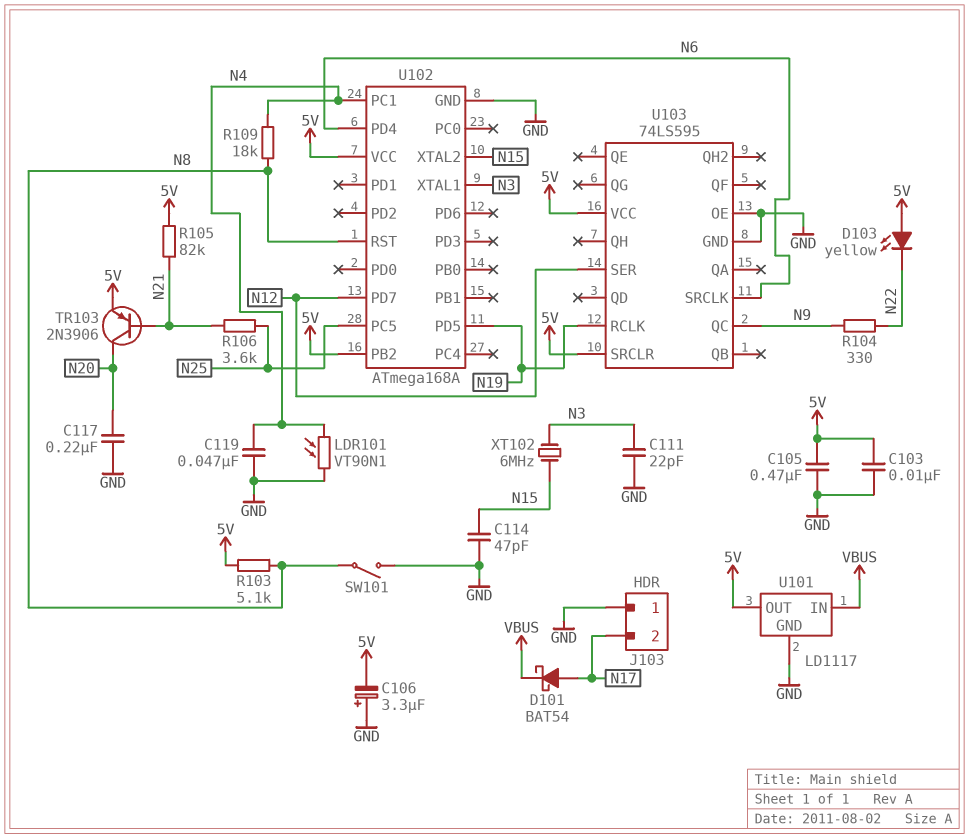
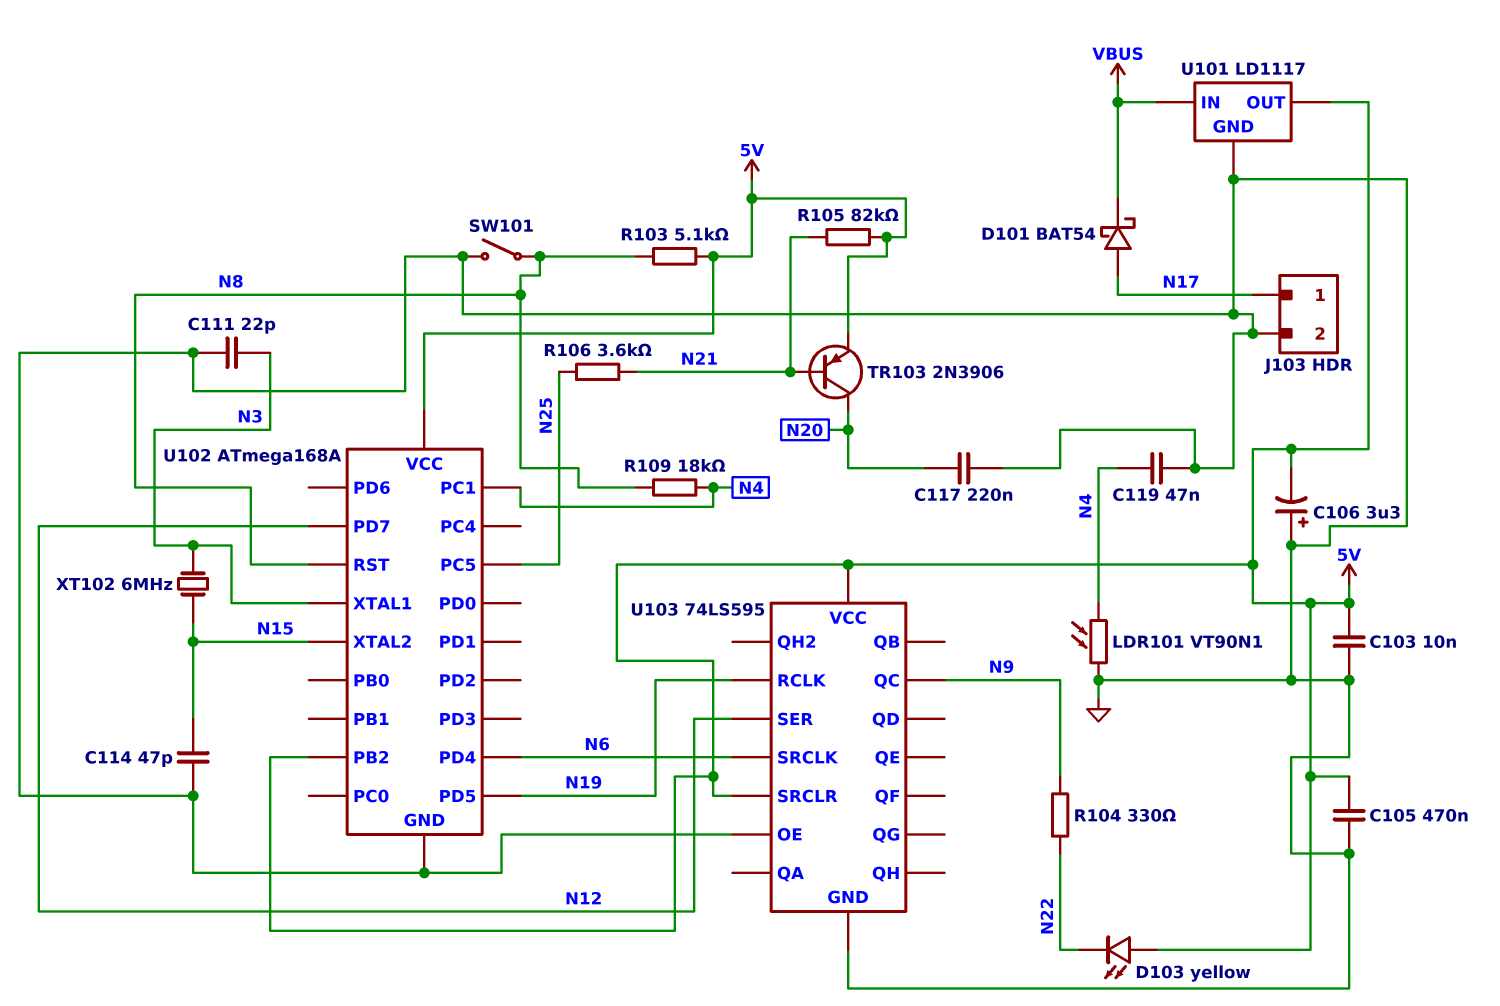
J103 pin 1: GND -> N17
J103 pin 2: N17 -> GND

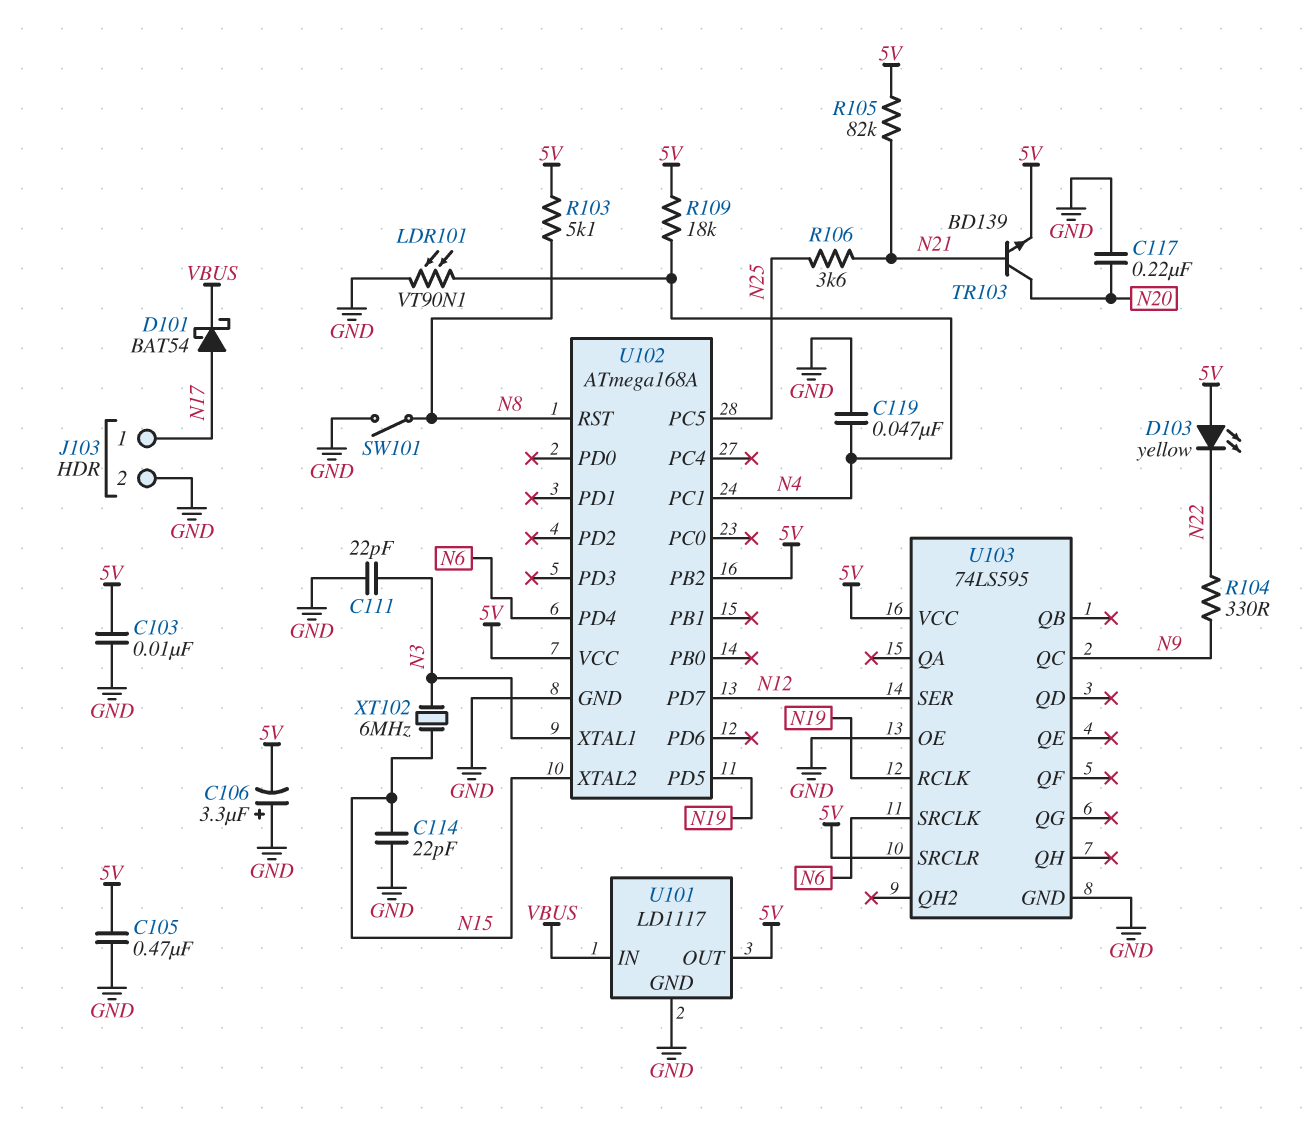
C114: 47pF (GND, N15) -> 22pF (GND, N15)
R109: 18k (N4, N8) -> 18k (5V, N4)
TR103: PNP 2N3906 (B N21, C N20, E 5V) -> NPN BD139 (B N21, C N20, E 5V)

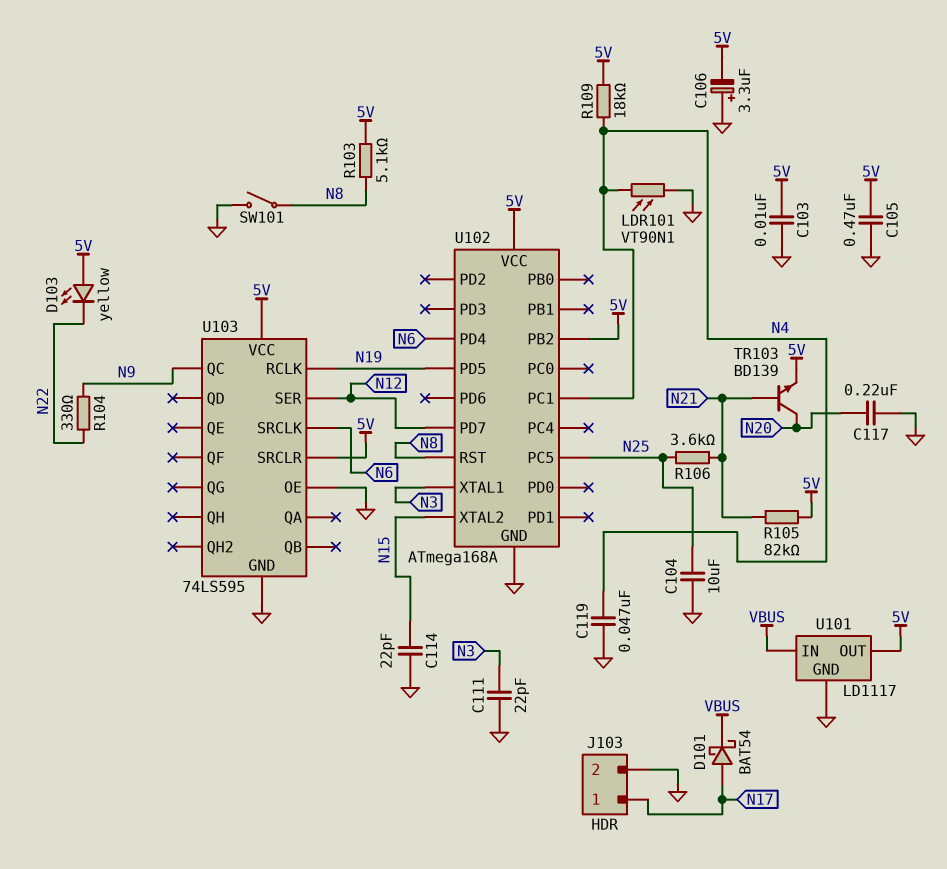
C104: none -> 10uF (GND, N25)
XT102: 6MHz (N3, N15) -> none

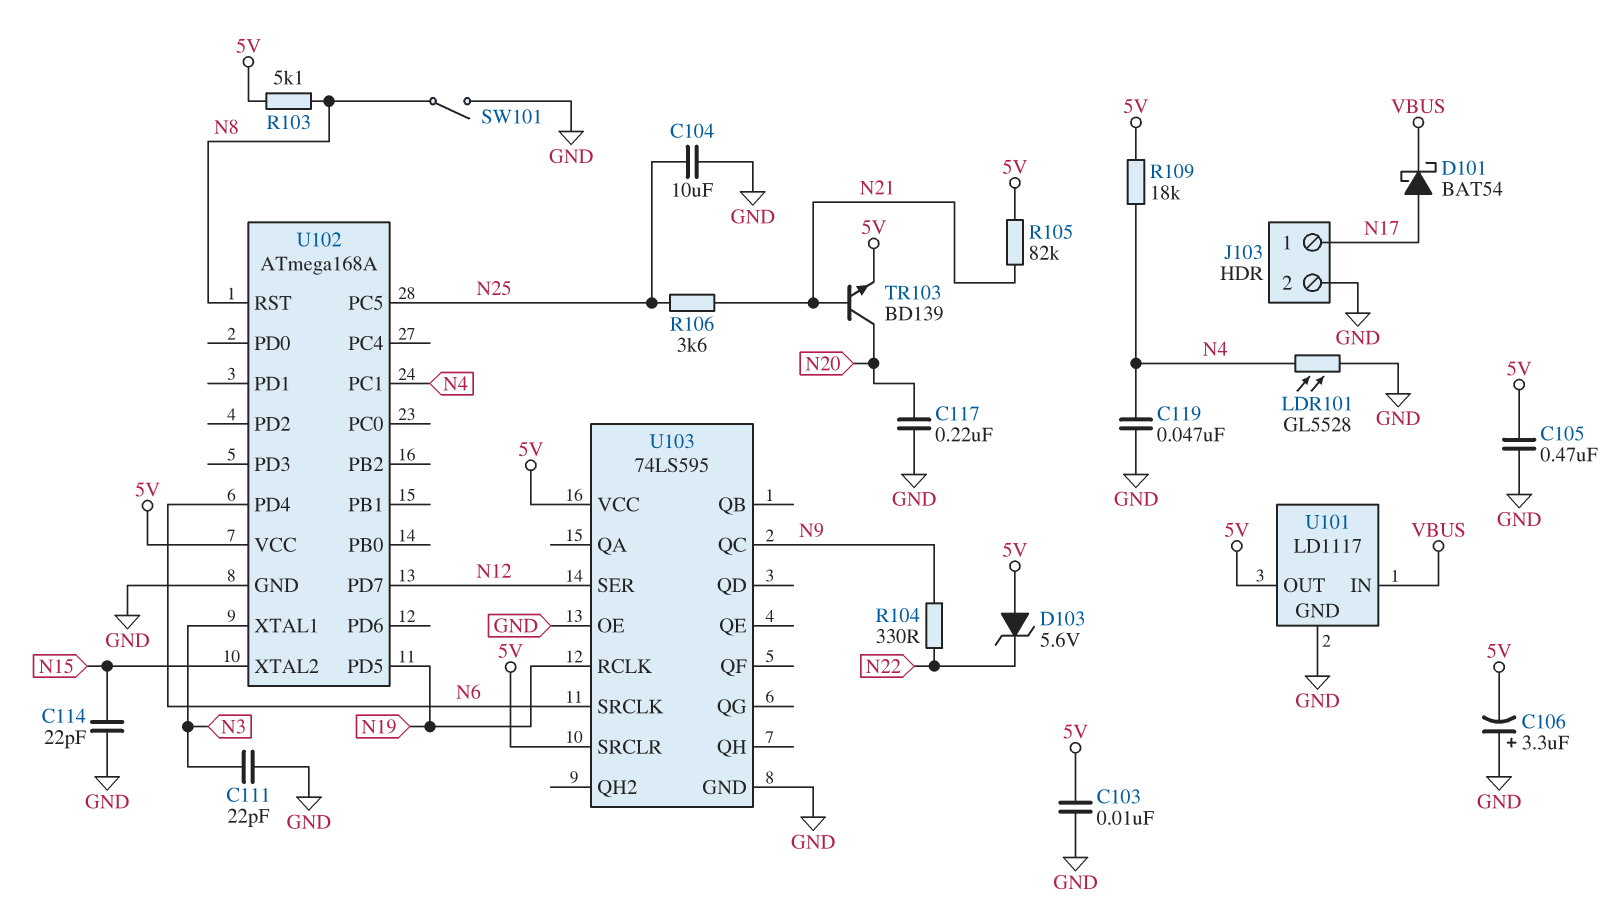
D103: LED yellow (A 5V, K N22) -> zener 5.6V (A 5V, K N22)
LDR101: VT90N1 (GND, N4) -> GL5528 (GND, N4)
U102 pin PB2: 5V -> none

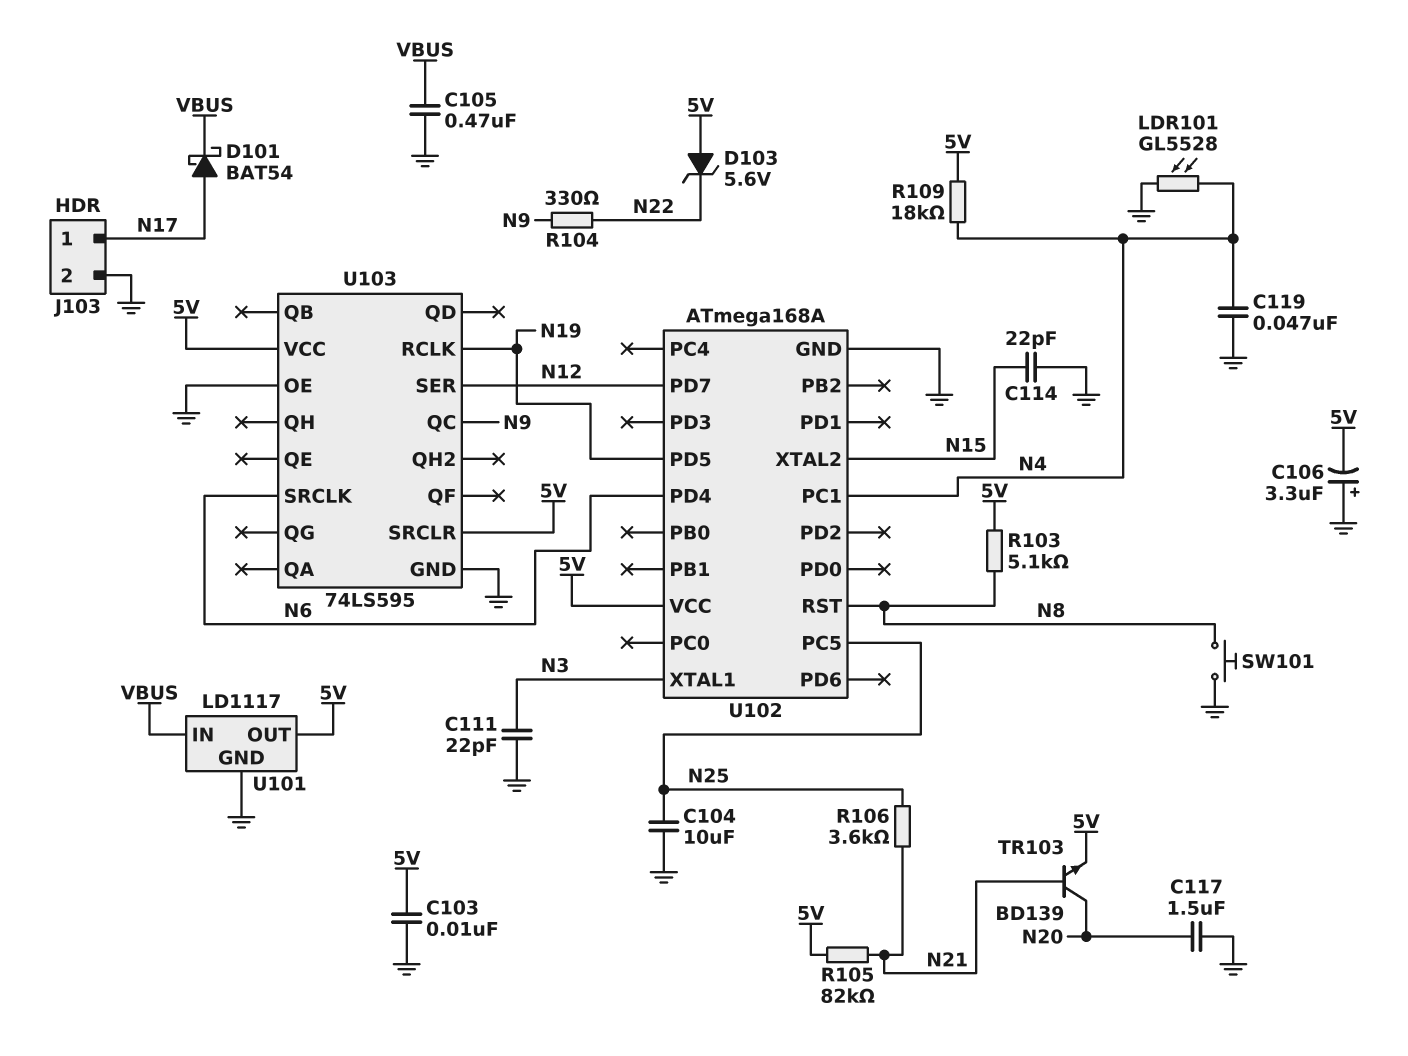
C105: 470nF (5V, GND) -> 470nF (GND, VBUS)
C117: 220nF (GND, N20) -> 1.5uF (GND, N20)
SW101: switch (GND, N8) -> button (GND, N8)

